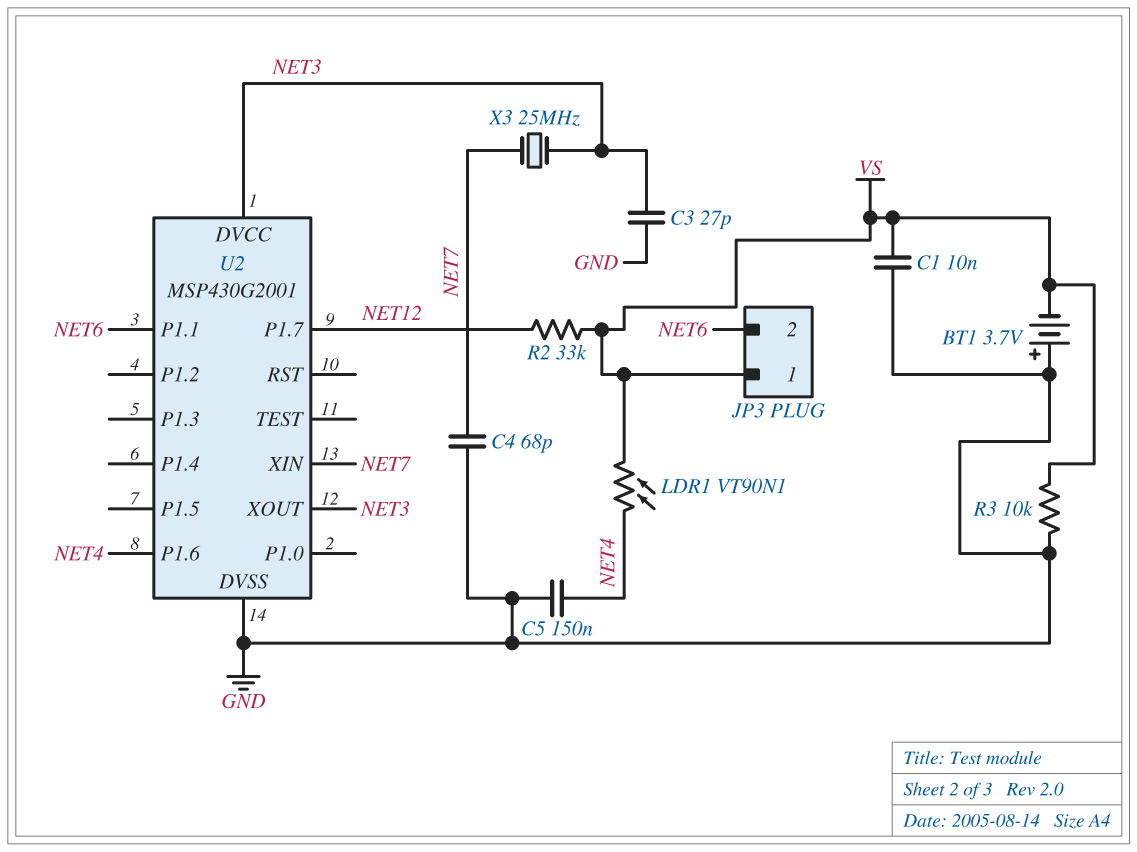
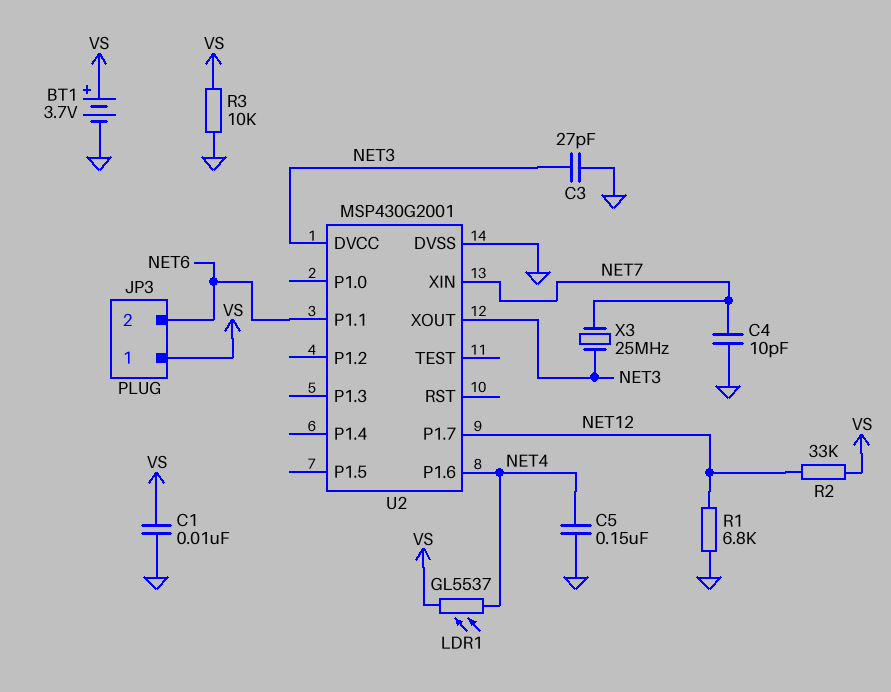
BT1: 3.7V (plus GND, minus VS) -> 3.7V (plus VS, minus GND)
C4: 68pF (GND, NET7) -> 10pF (GND, NET7)
LDR1: VT90N1 (NET4, VS) -> GL5537 (NET4, VS)
R1: none -> 6.8k (GND, NET12)

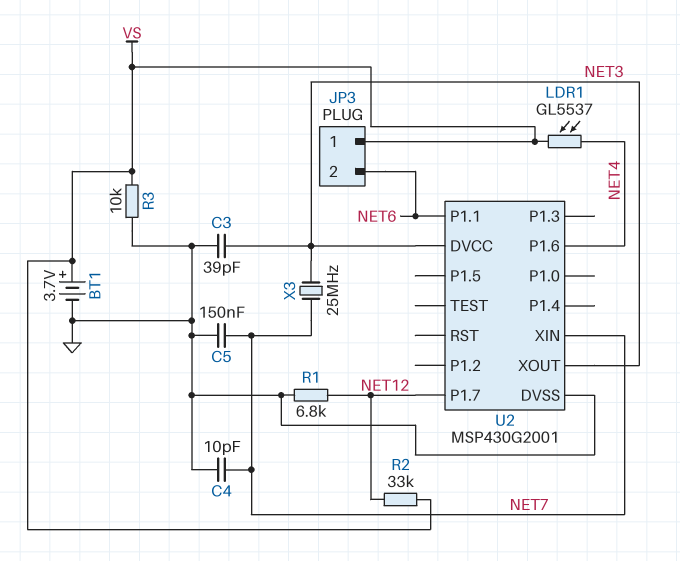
C1: 10nF (GND, VS) -> none
C3: 27pF (GND, NET3) -> 39pF (GND, NET3)
C5: 150nF (GND, NET4) -> 150nF (GND, NET7)

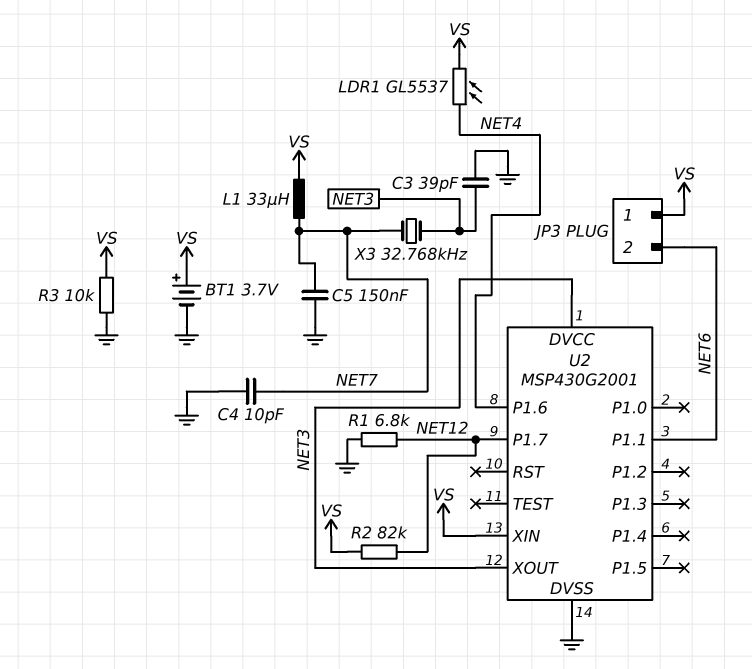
L1: none -> 33uH (NET7, VS)
R2: 33k (NET12, VS) -> 82k (NET12, VS)
U2 pin XIN: NET7 -> VS
X3: 25MHz (NET3, NET7) -> 32.768kHz (NET3, NET7)

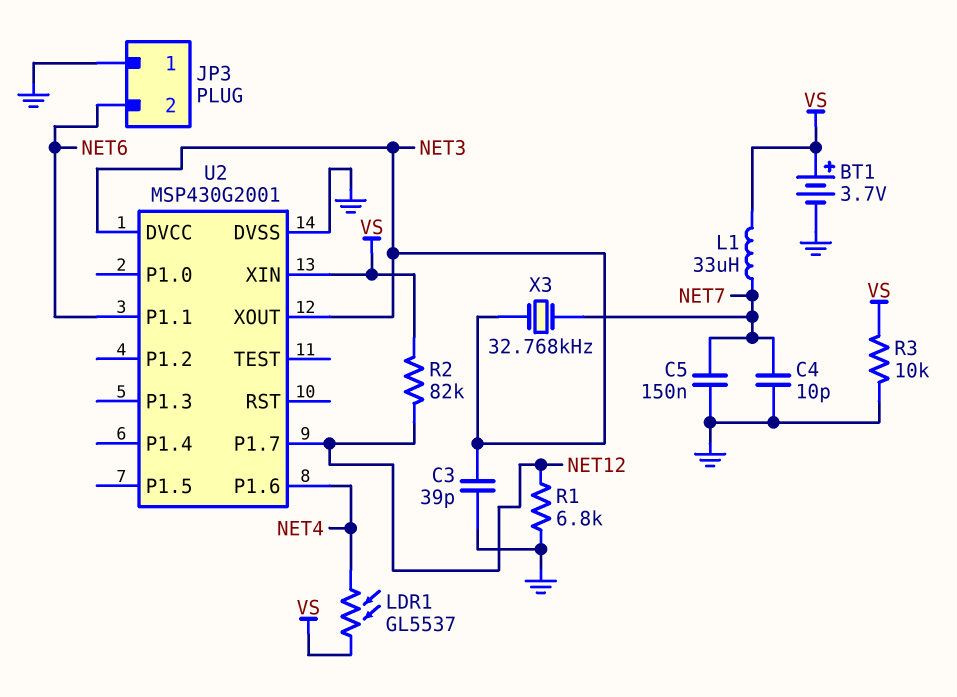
JP3 pin 1: VS -> GND

